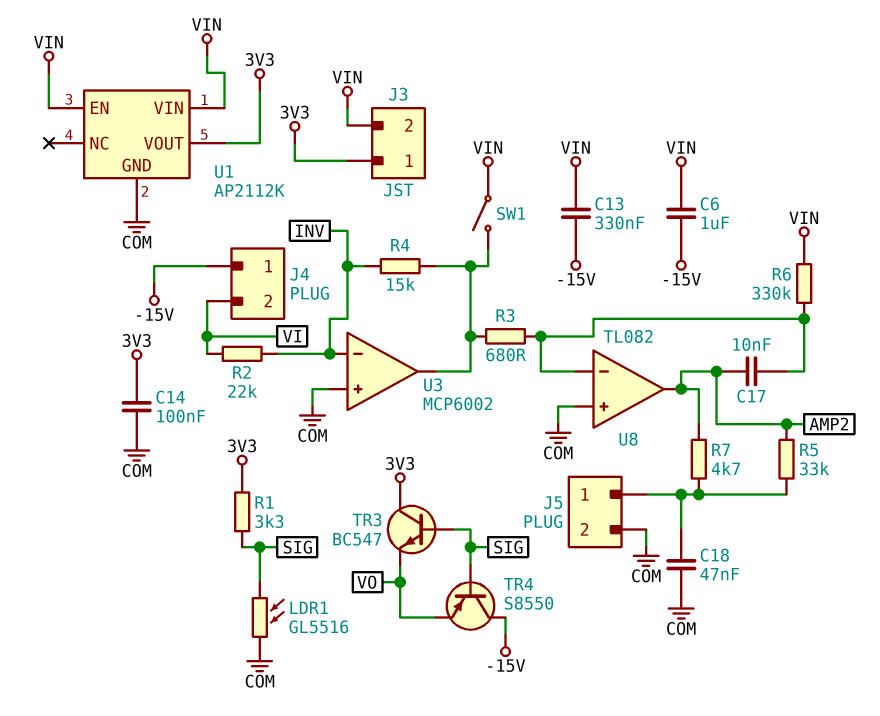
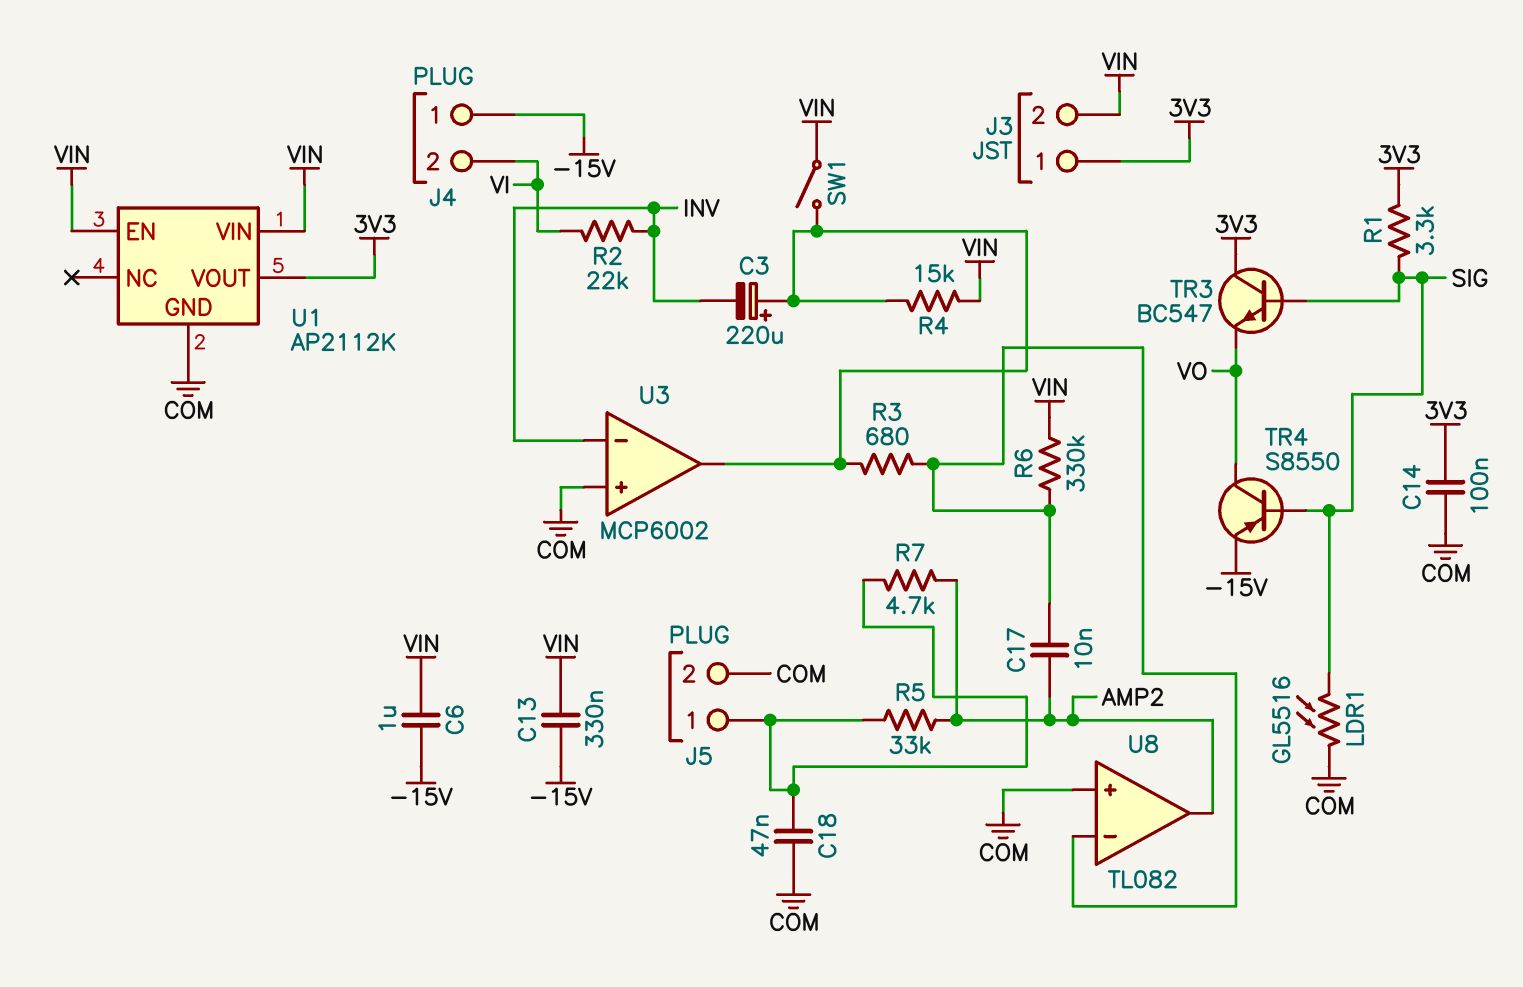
C3: none -> 220uF (plus U3/out, minus INV)
R4: 15k (INV, U3/out) -> 15k (U3/out, VIN)
TR4: PNP S8550 (B SIG, C -15V, E VO) -> PNP S8550 (B SIG, C VO, E -15V)

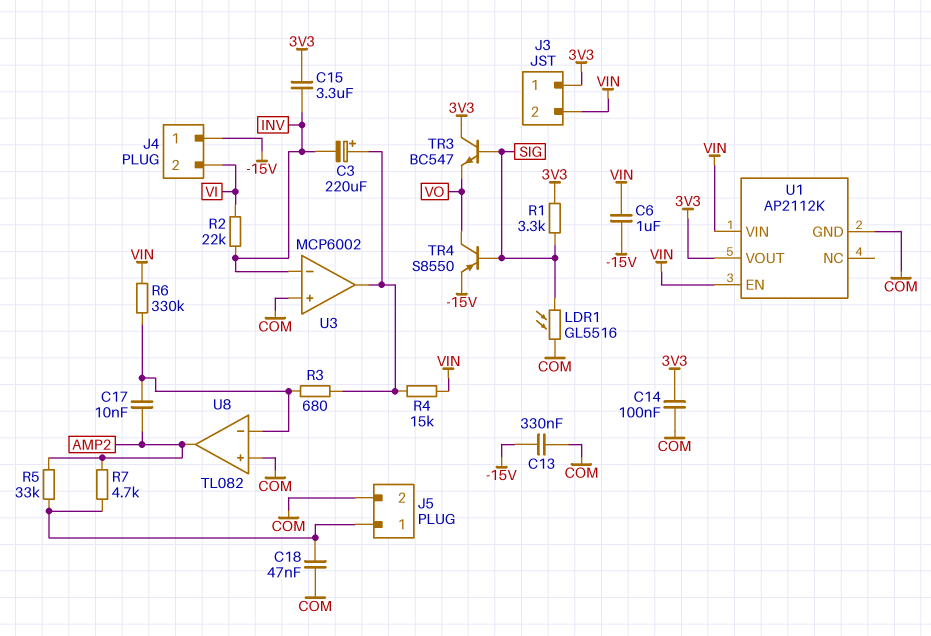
C13: 330nF (-15V, VIN) -> 330nF (-15V, COM)
C15: none -> 3.3uF (3V3, INV)
SW1: switch (U3/out, VIN) -> none

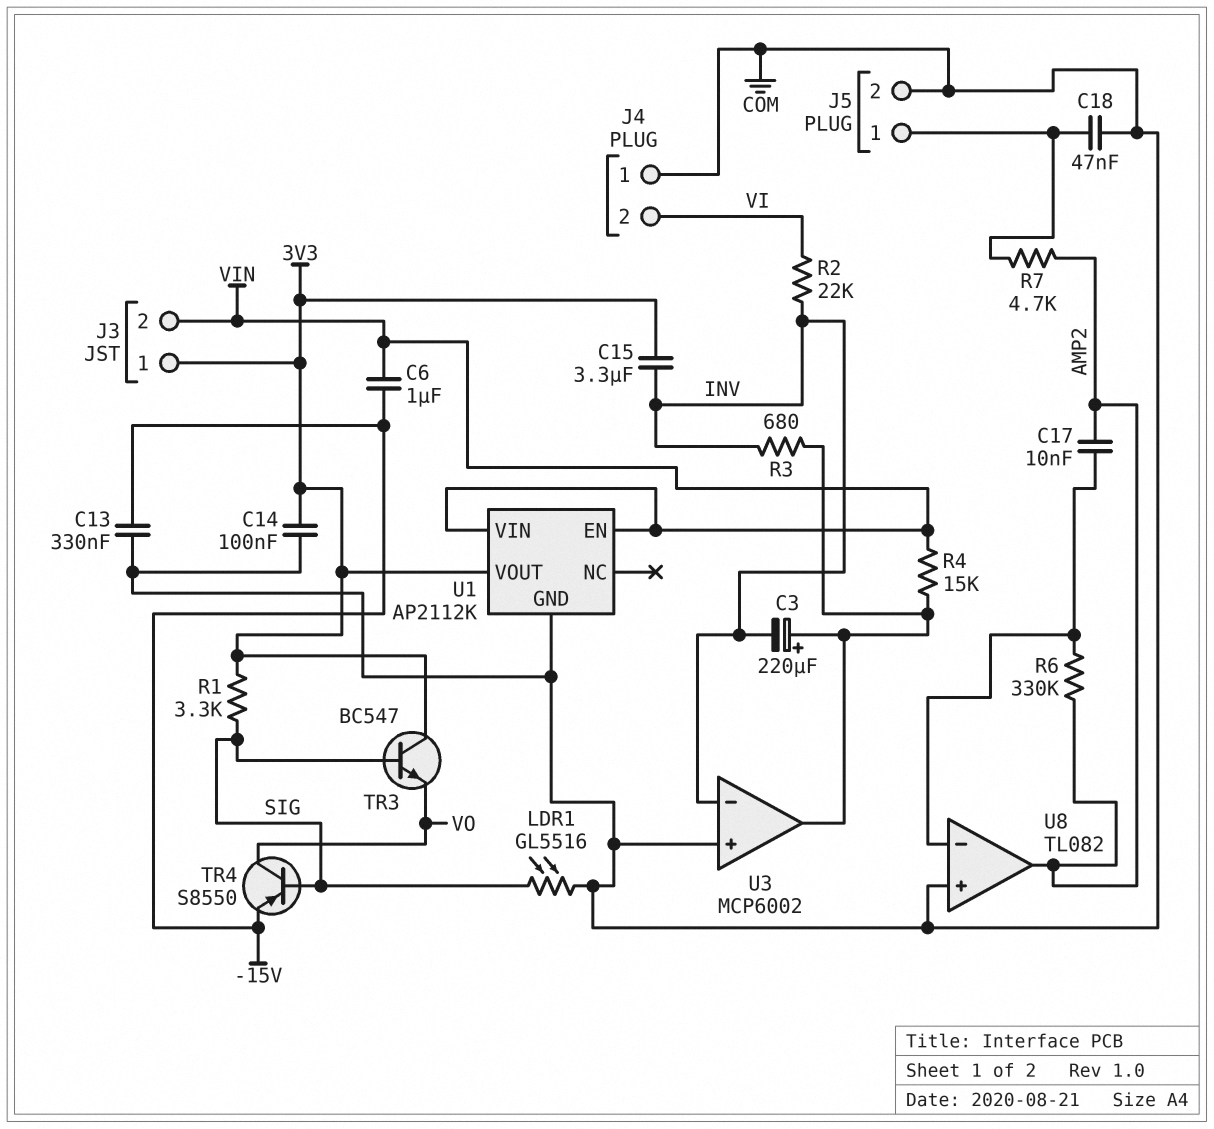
J4 pin 1: -15V -> COM
R3: 680 (U3/out, U8/in-) -> 680 (INV, U3/out)
R5: 33k (AMP2, J5/1) -> none
R6: 330k (U8/in-, VIN) -> 330k (AMP2, U8/in-)

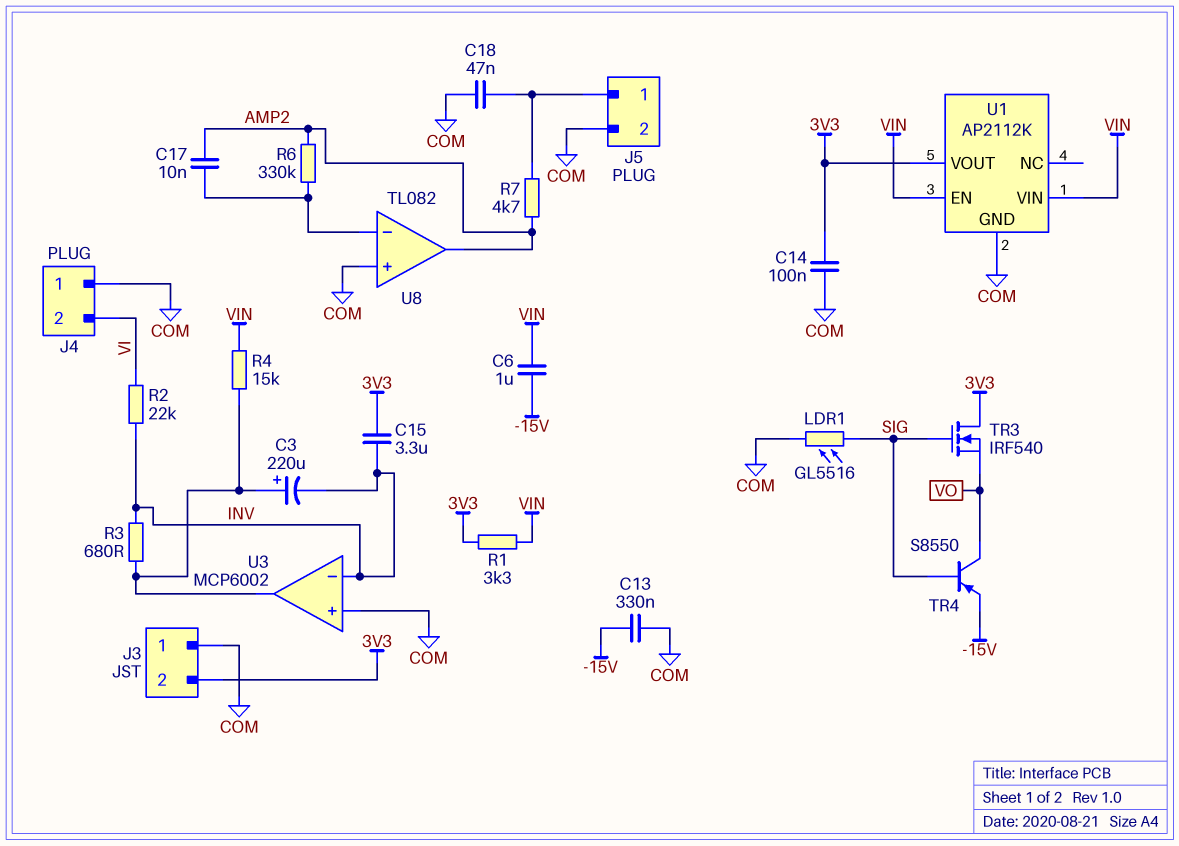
J3 pin 1: 3V3 -> COM
J3 pin 2: VIN -> 3V3
R1: 3.3k (3V3, SIG) -> 3.3k (3V3, VIN)
TR3: NPN BC547 (B SIG, C 3V3, E VO) -> NMOS IRF540 (G SIG, D 3V3, S VO)

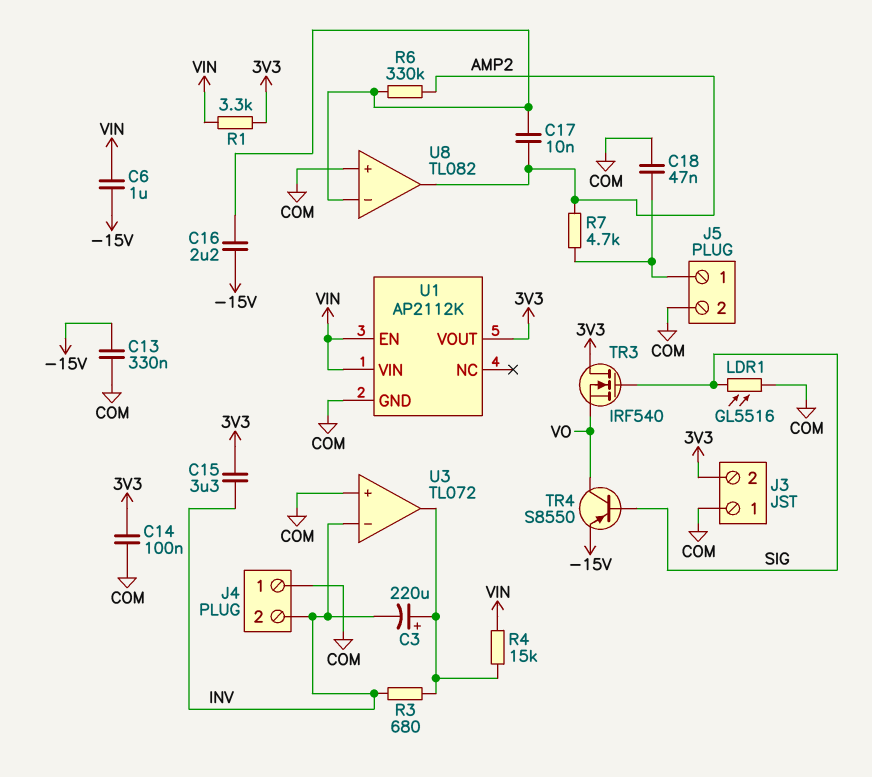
C16: none -> 2.2uF (-15V, U8/in-)
J4 pin 2: VI -> INV
R2: 22k (INV, VI) -> none
U3: MCP6002 -> TL072

